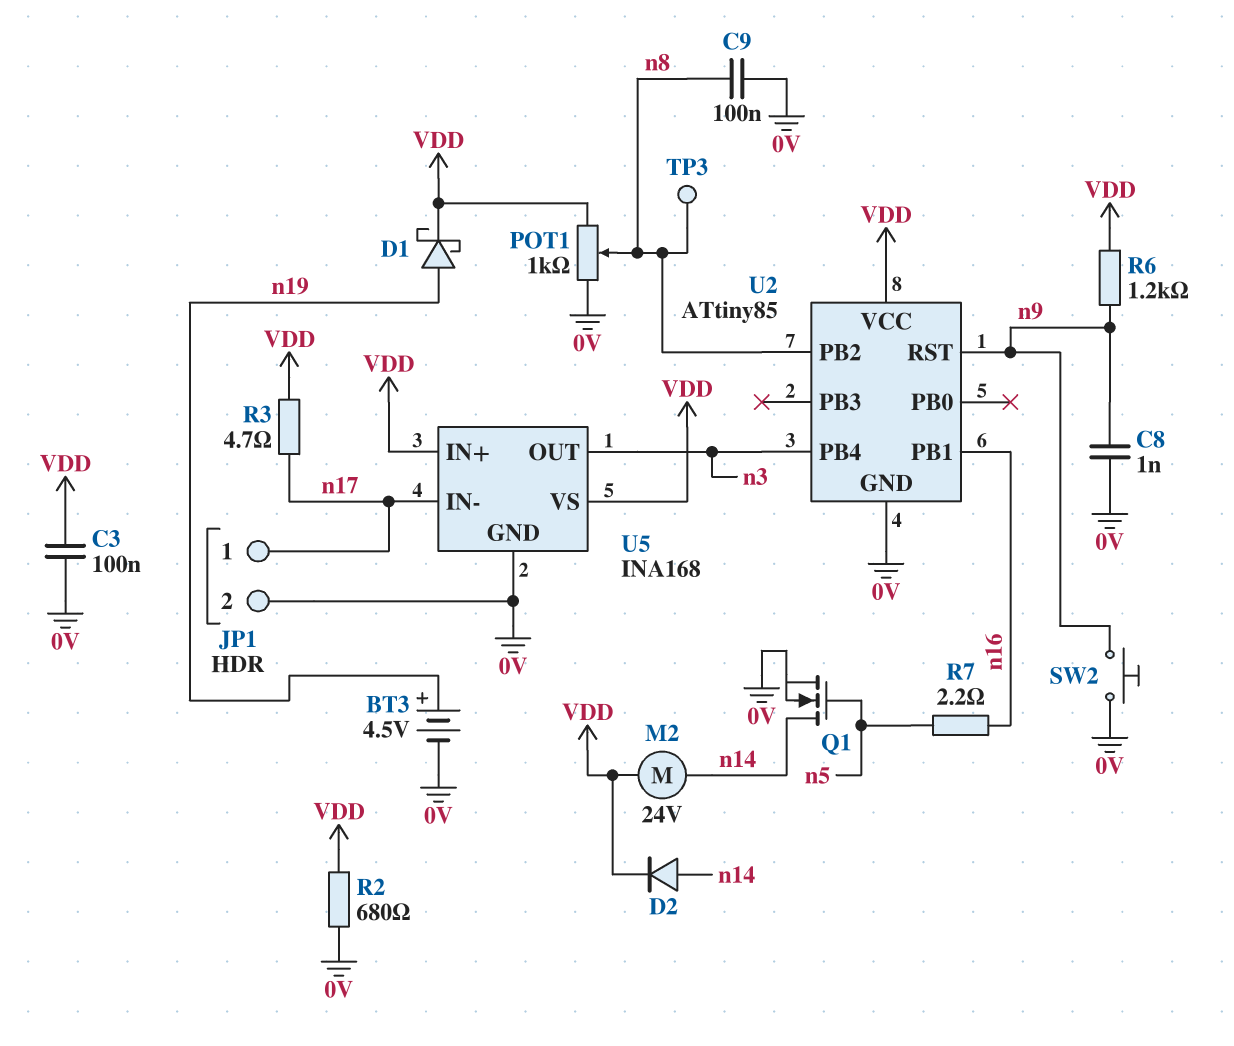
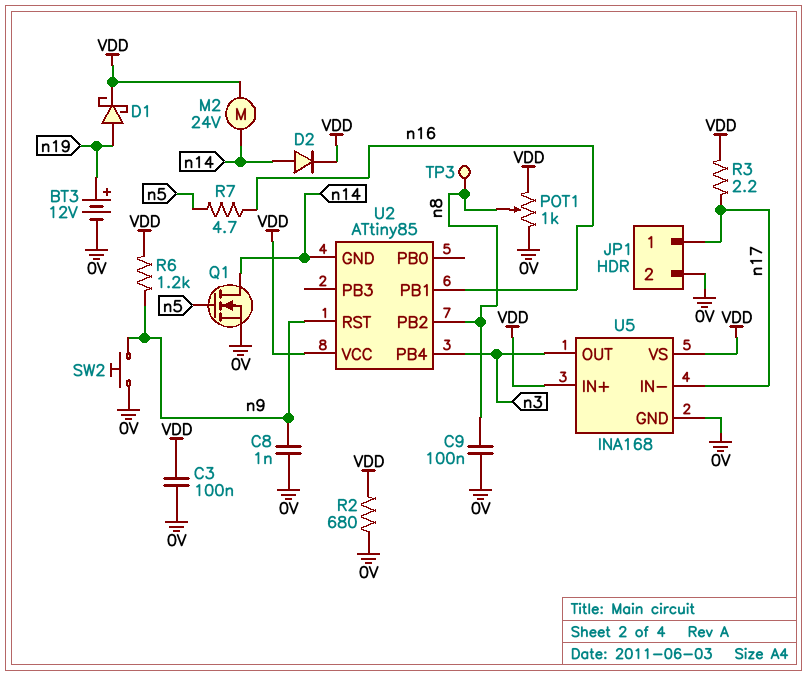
BT3: 4.5V (plus n19, minus 0V) -> 12V (plus n19, minus 0V)
R3: 4.7 (VDD, n17) -> 2.2 (VDD, n17)
R7: 2.2 (n5, n16) -> 4.7 (n5, n16)
U2 pin GND: 0V -> n14

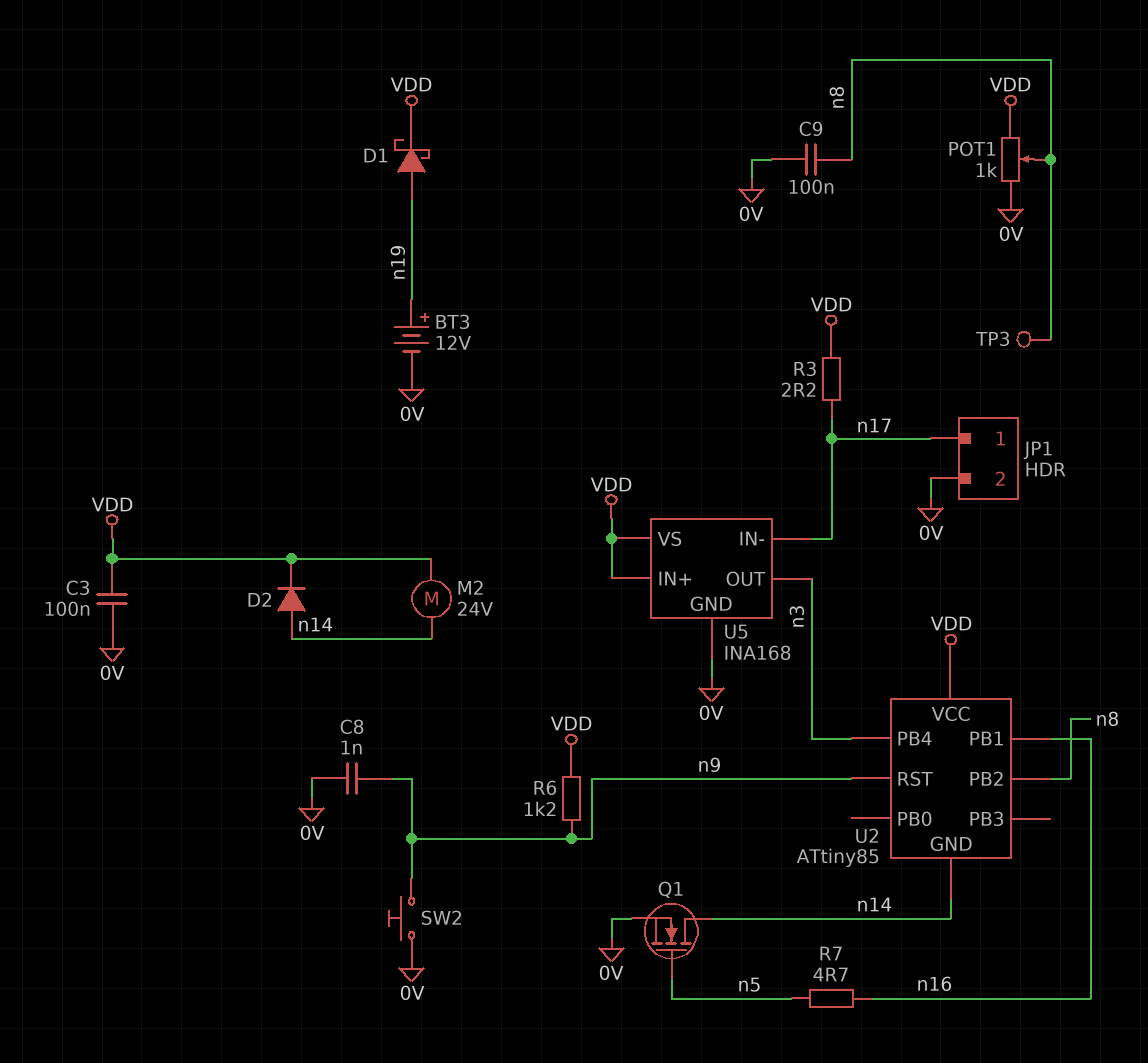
R2: 680 (0V, VDD) -> none

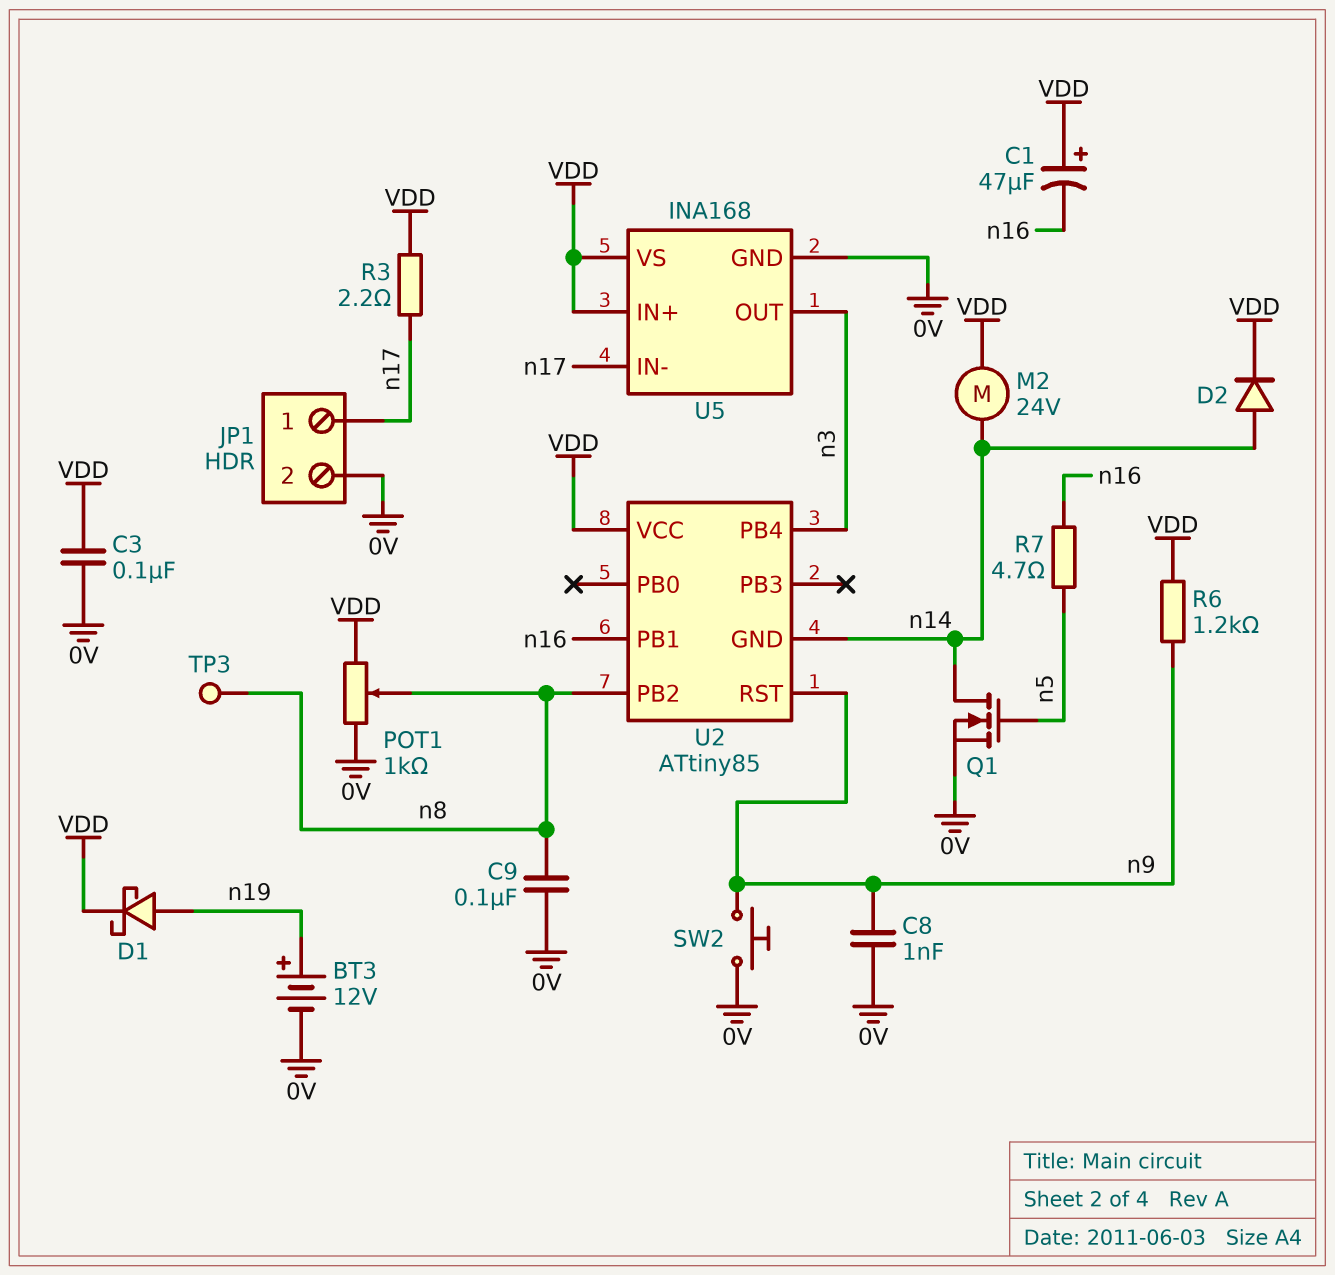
C1: none -> 47uF (plus VDD, minus n16)

